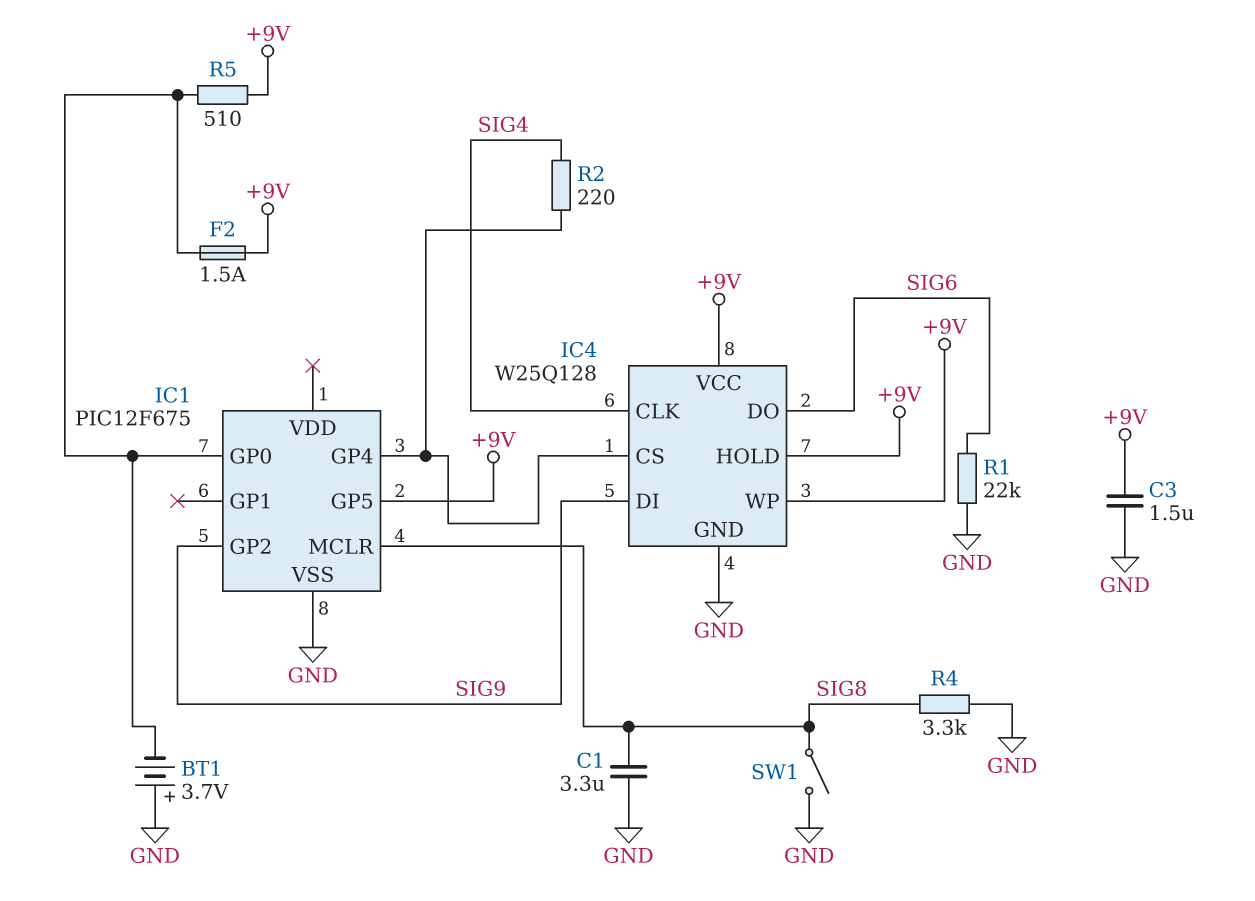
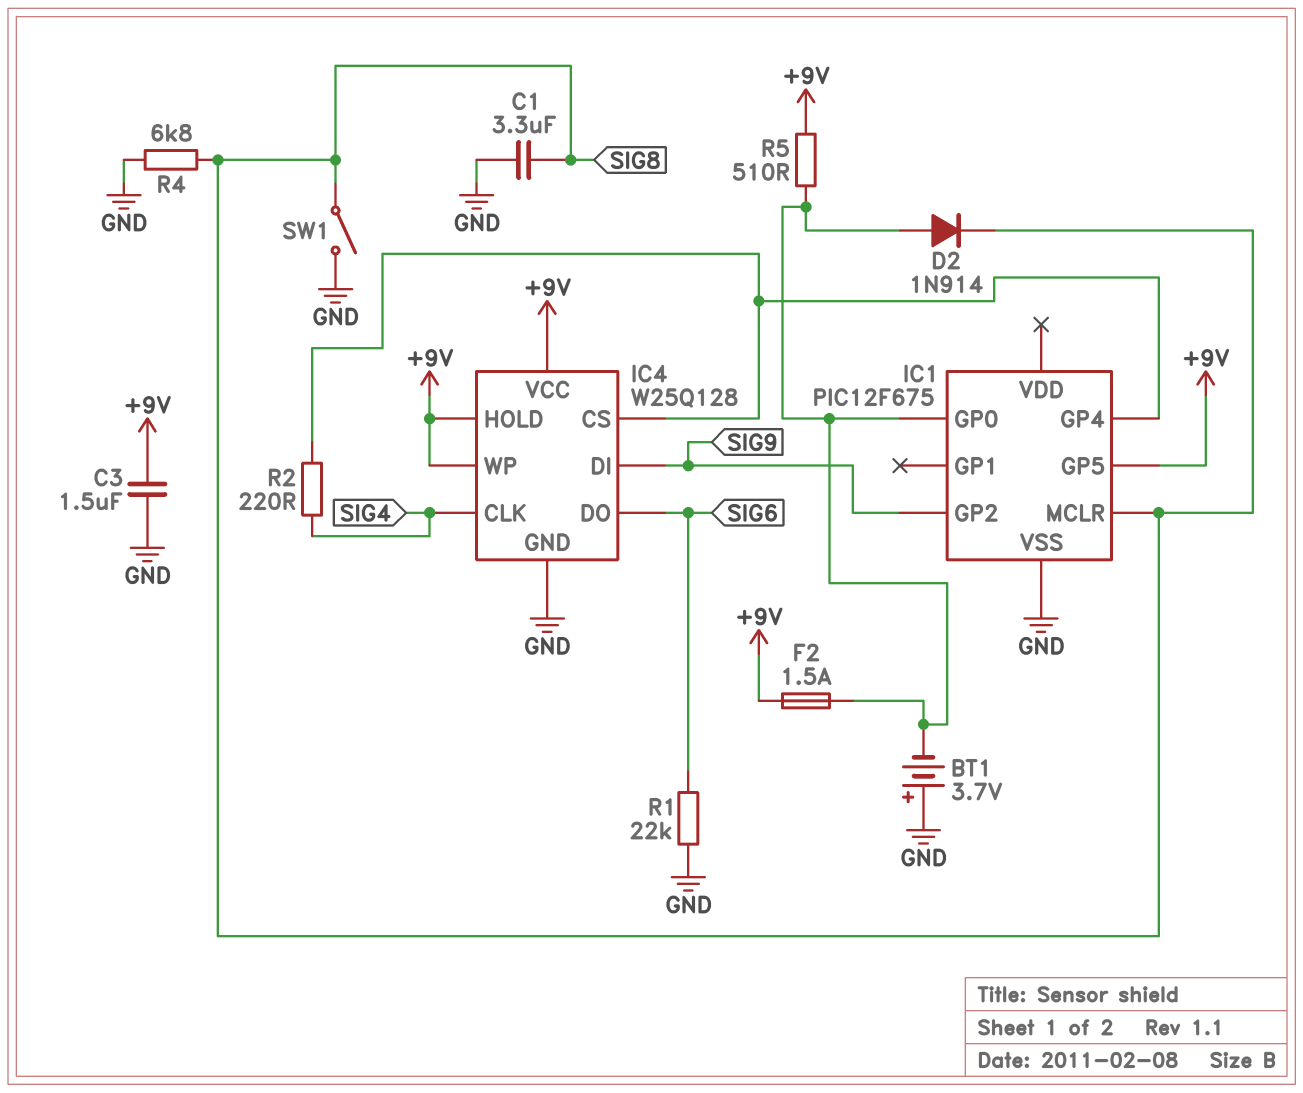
D2: none -> diode 1N914 (A IC1/GP0, K SIG8)
R4: 3.3k (GND, SIG8) -> 6.8k (GND, SIG8)

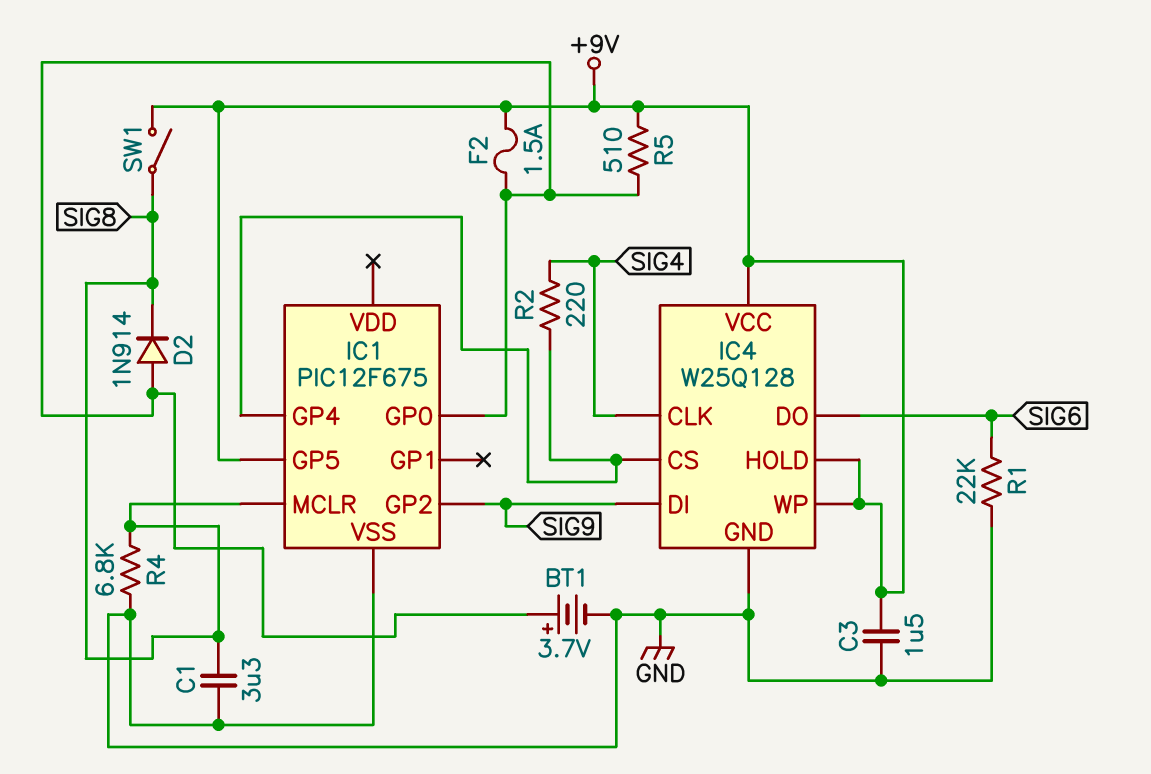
BT1: 3.7V (plus GND, minus IC1/GP0) -> 3.7V (plus IC1/GP0, minus GND)
SW1: switch (GND, SIG8) -> switch (+9V, SIG8)

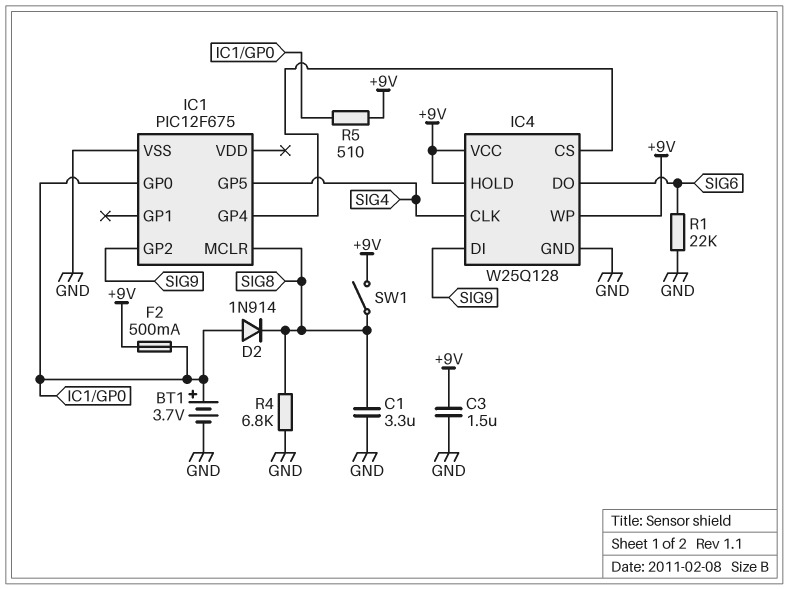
F2: 1.5A (+9V, IC1/GP0) -> 500mA (+9V, IC1/GP0)
IC1 pin GP5: +9V -> SIG4
R2: 220 (IC1/GP4, SIG4) -> none

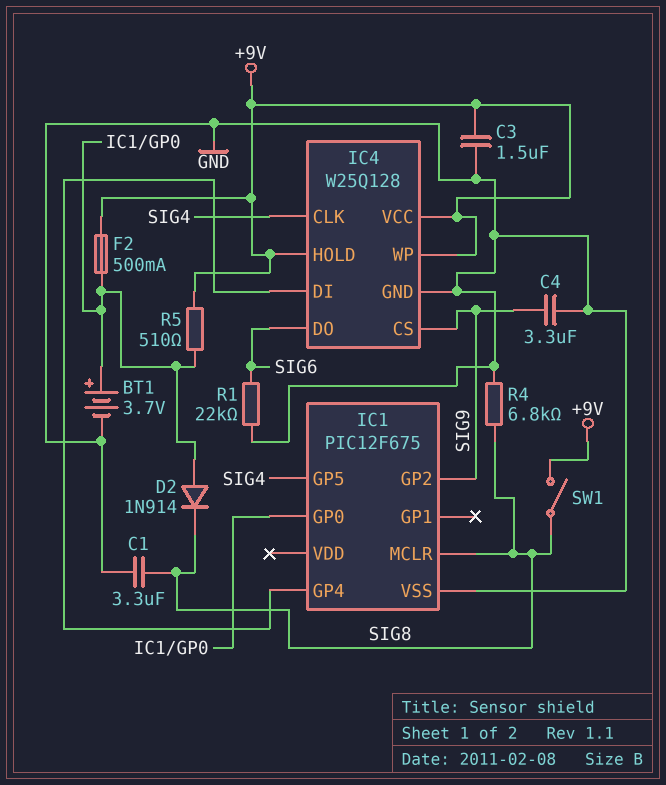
C4: none -> 3.3uF (GND, SIG9)
IC4 pin CS: IC1/GP4 -> SIG9
IC4 pin DI: SIG9 -> IC1/GP4

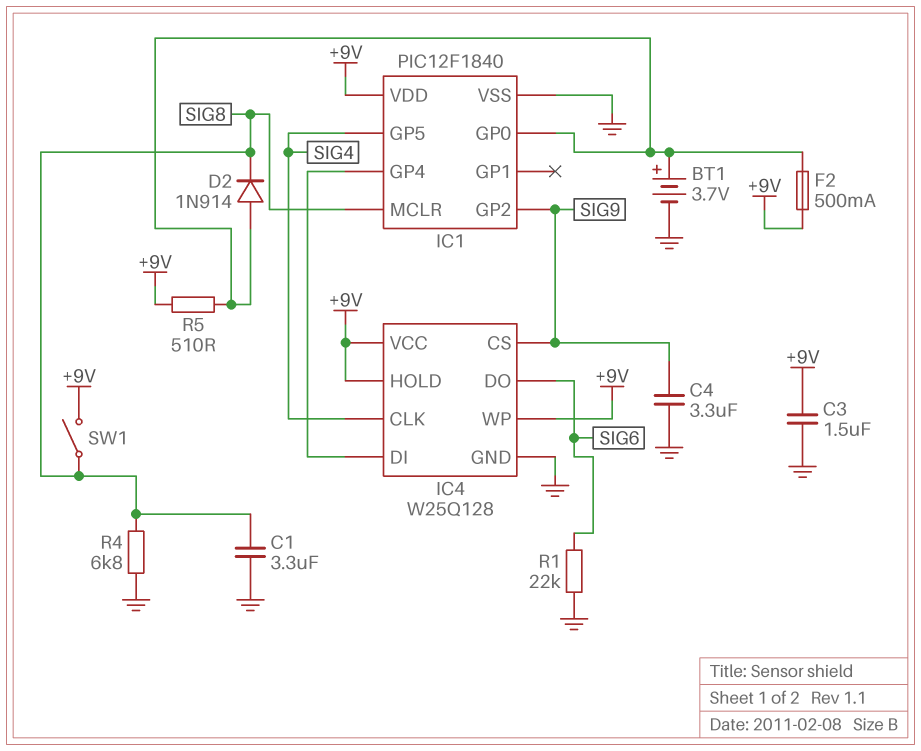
IC1: PIC12F675 -> PIC12F1840
IC1 pin VDD: none -> +9V

